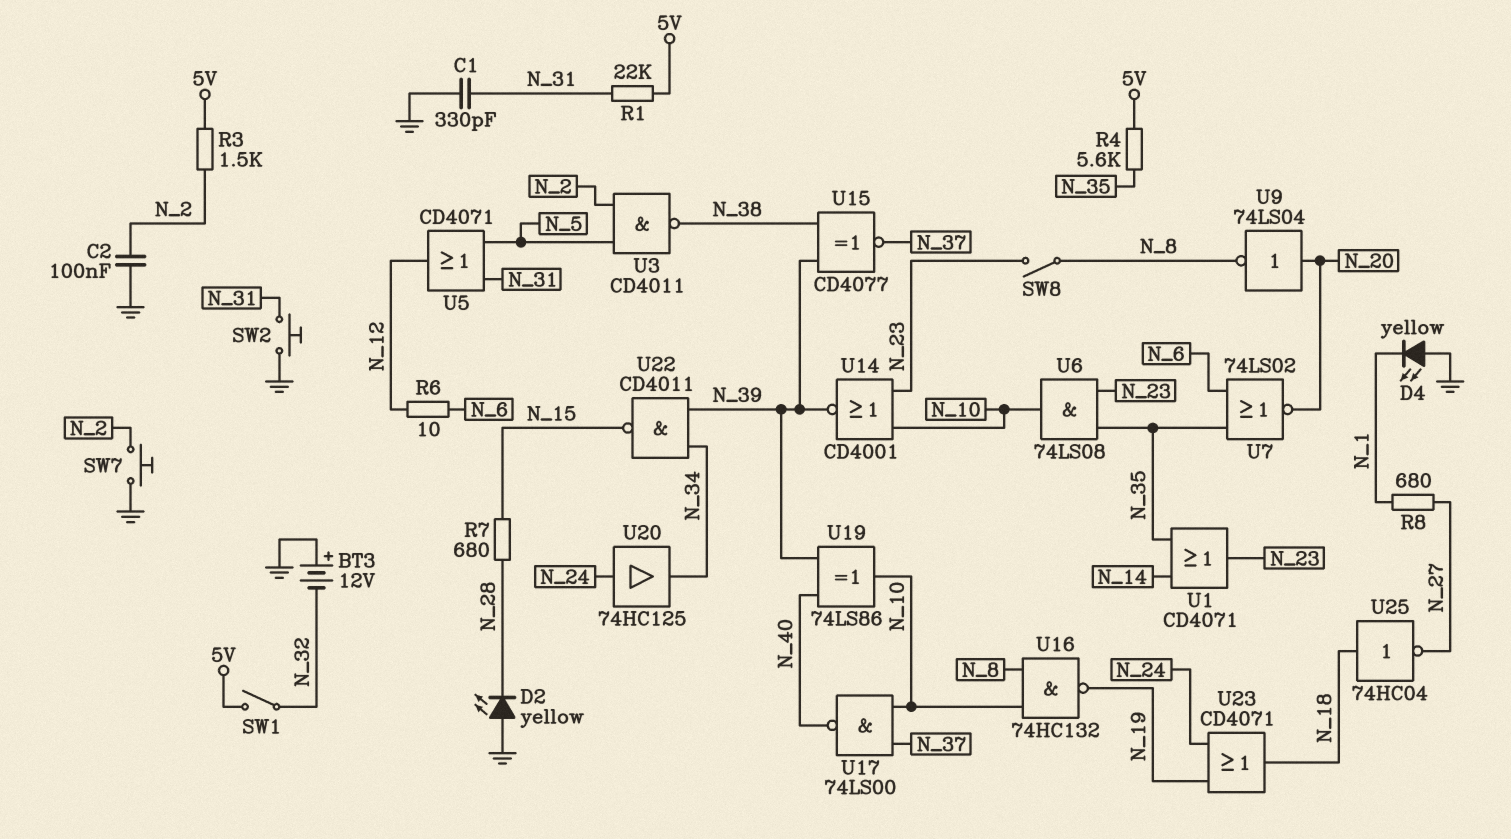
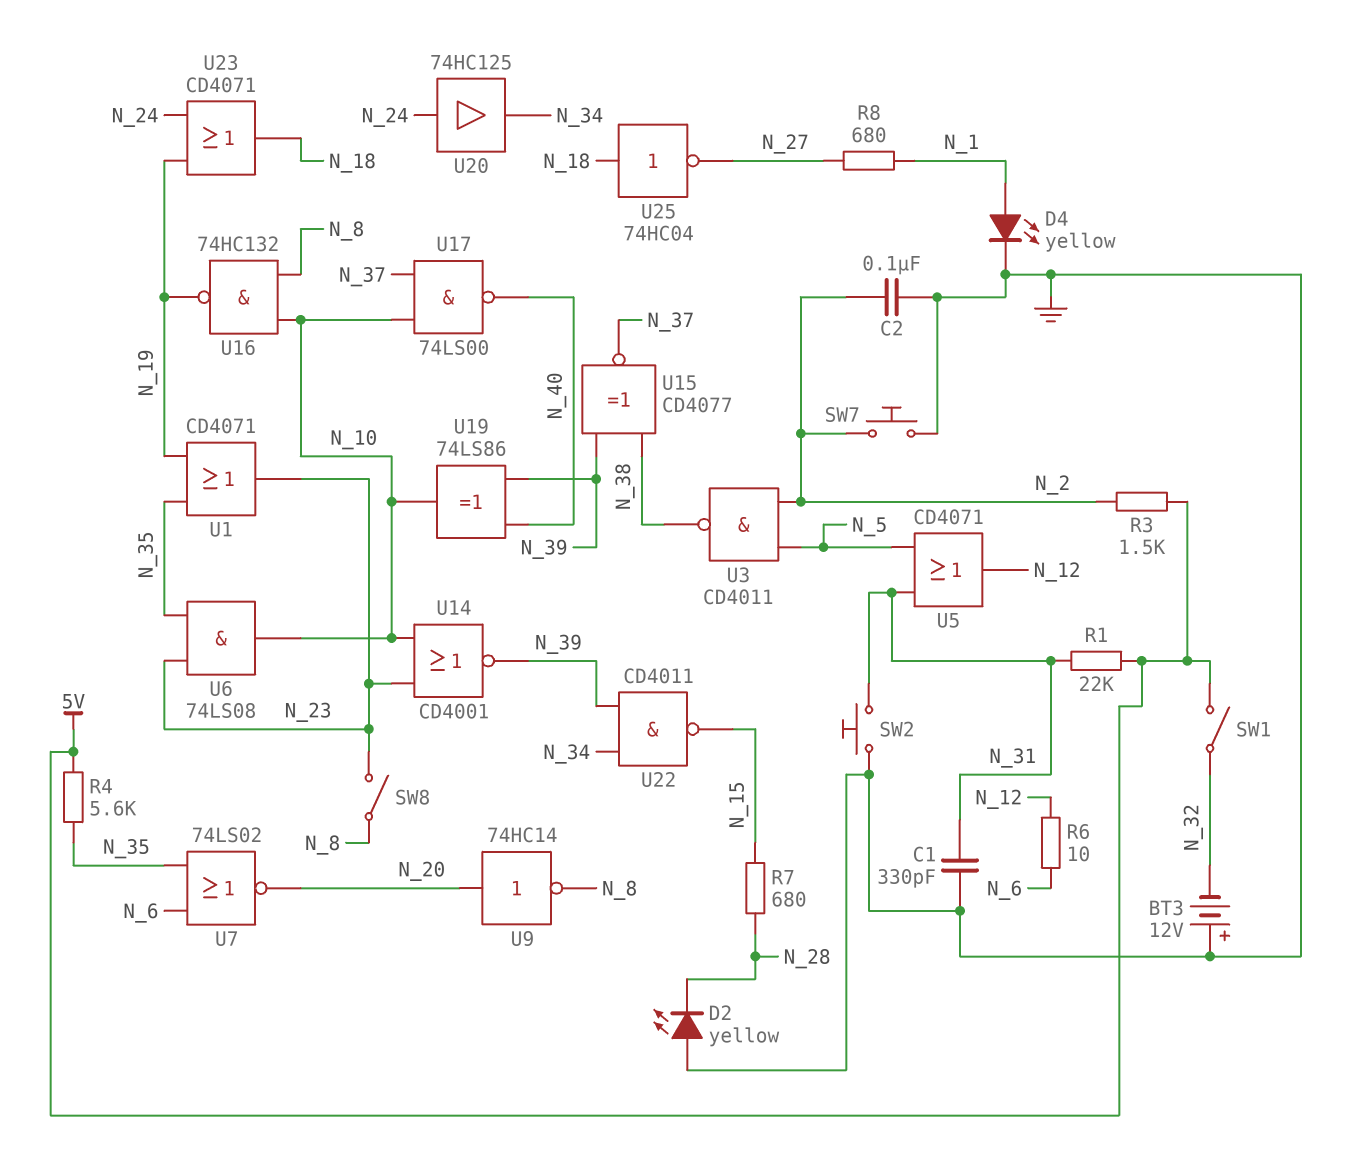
D4: LED yellow (A GND, K N_1) -> LED yellow (A N_1, K GND)
U1: OR CD4071 (in N_14, in N_35, out N_23) -> OR CD4071 (in N_19, in N_35, out N_23)
U9: NOT 74LS04 (in N_20, out N_8) -> NOT 74HC14 (in N_20, out N_8)

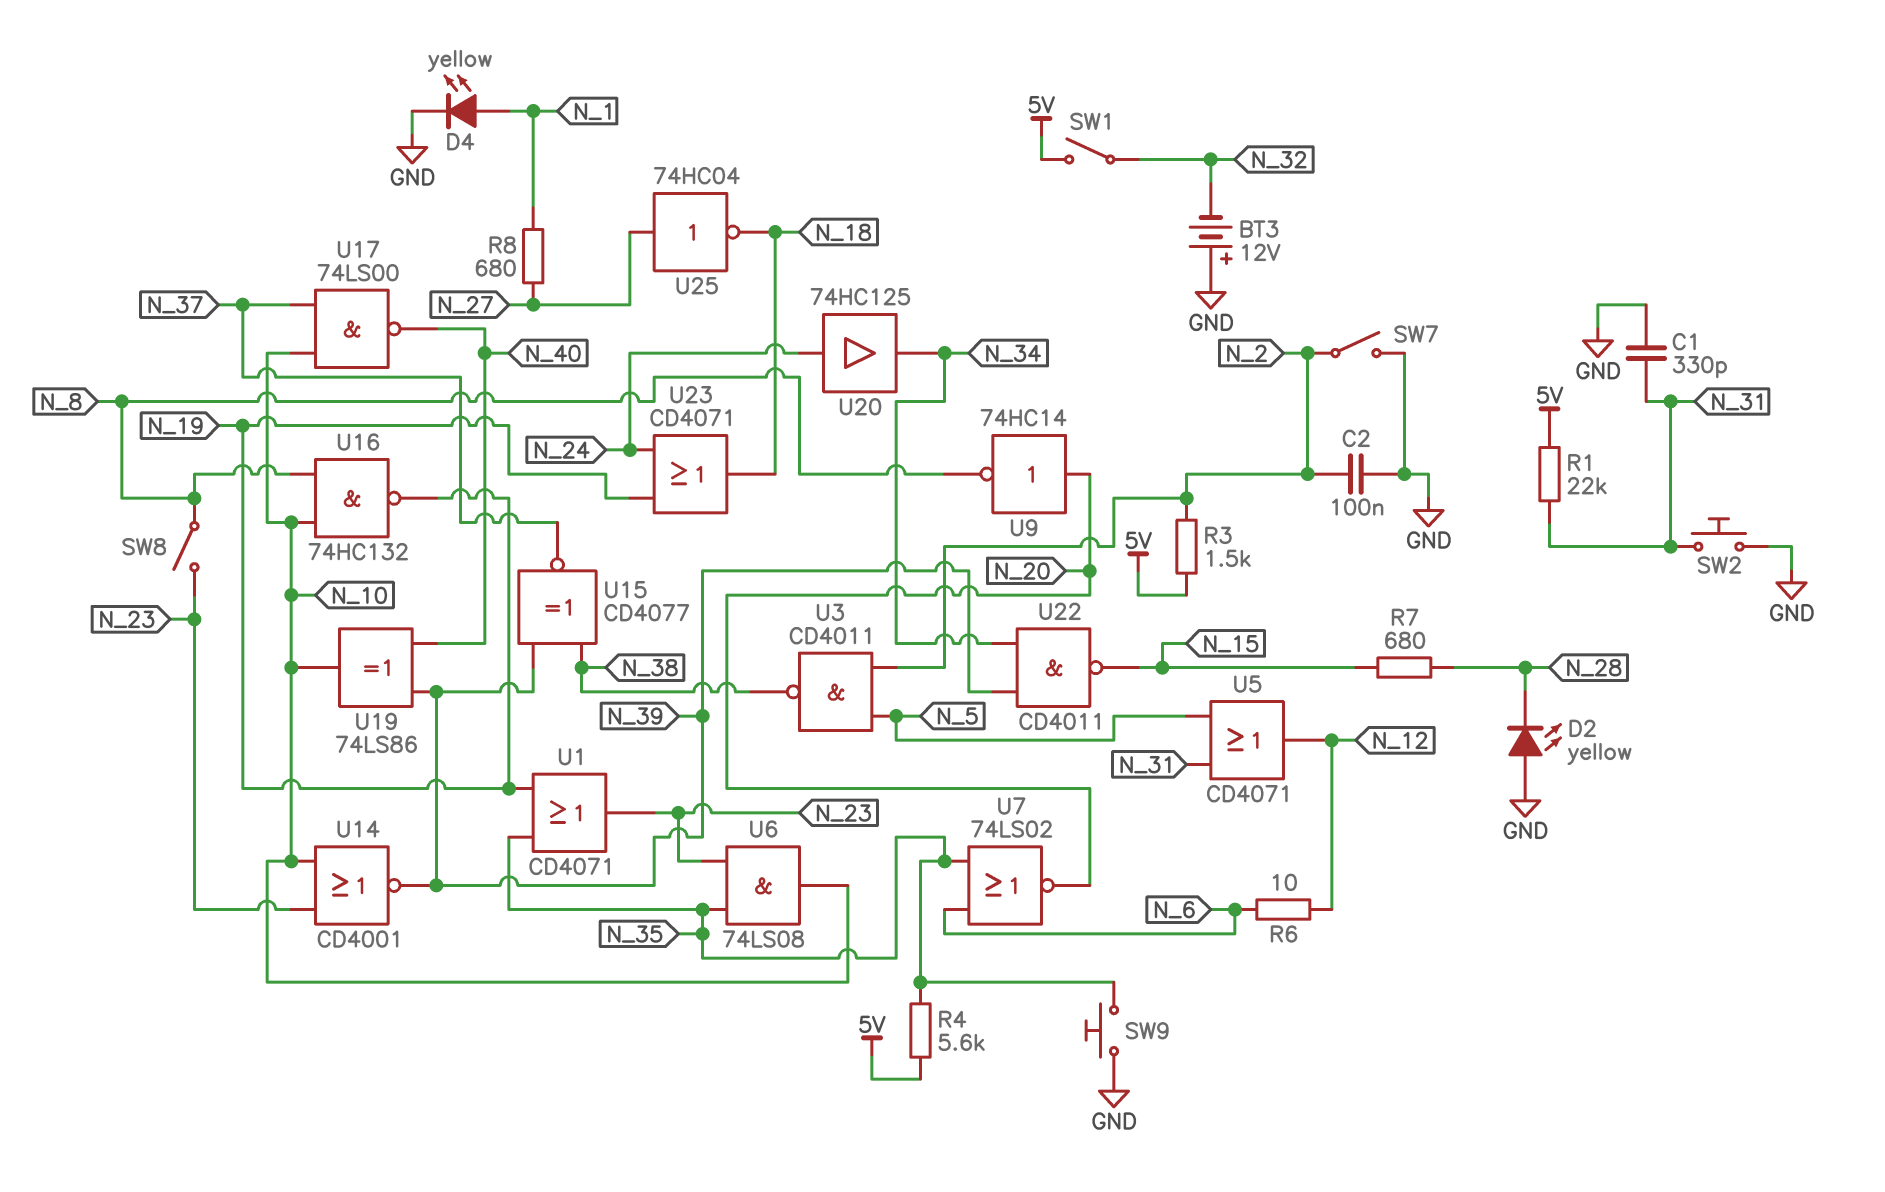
SW7: button (GND, N_2) -> switch (GND, N_2)
SW9: none -> button (GND, N_35)
U25: NOT 74HC04 (in N_18, out N_27) -> NOT 74HC04 (in N_27, out N_18)

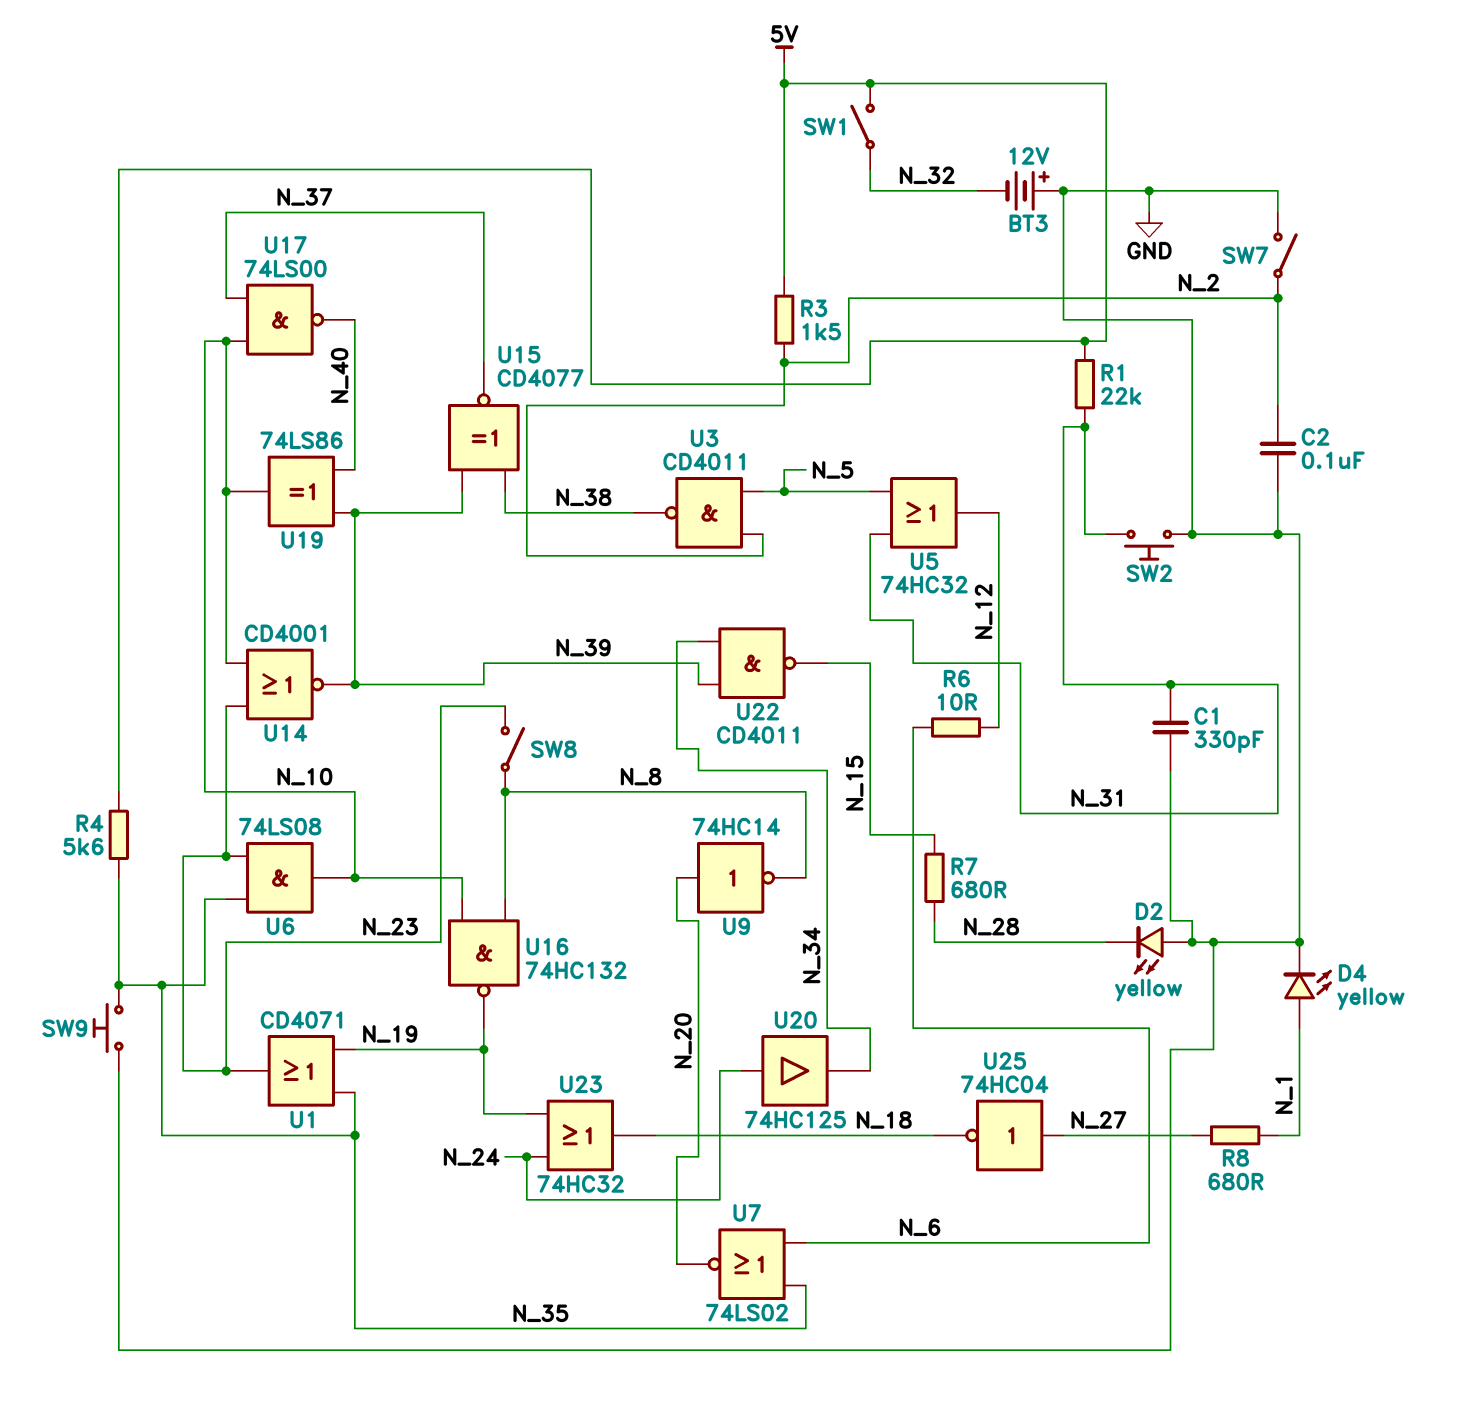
U5: OR CD4071 (in N_5, in N_31, out N_12) -> OR 74HC32 (in N_5, in N_31, out N_12)
U23: OR CD4071 (in N_19, in N_24, out N_18) -> OR 74HC32 (in N_19, in N_24, out N_18)

